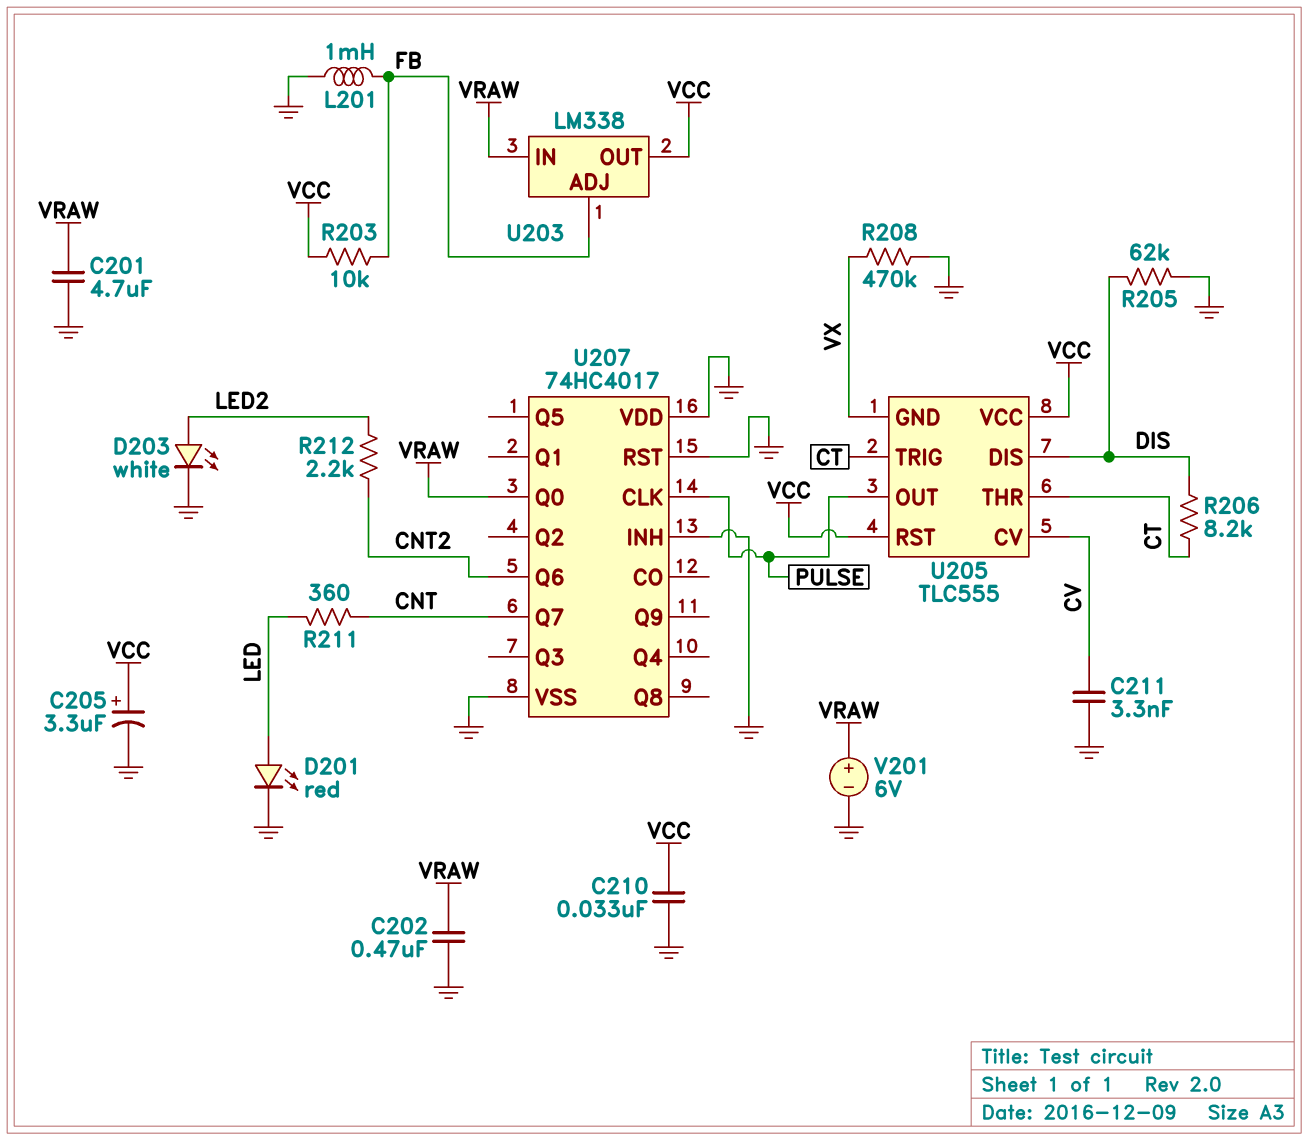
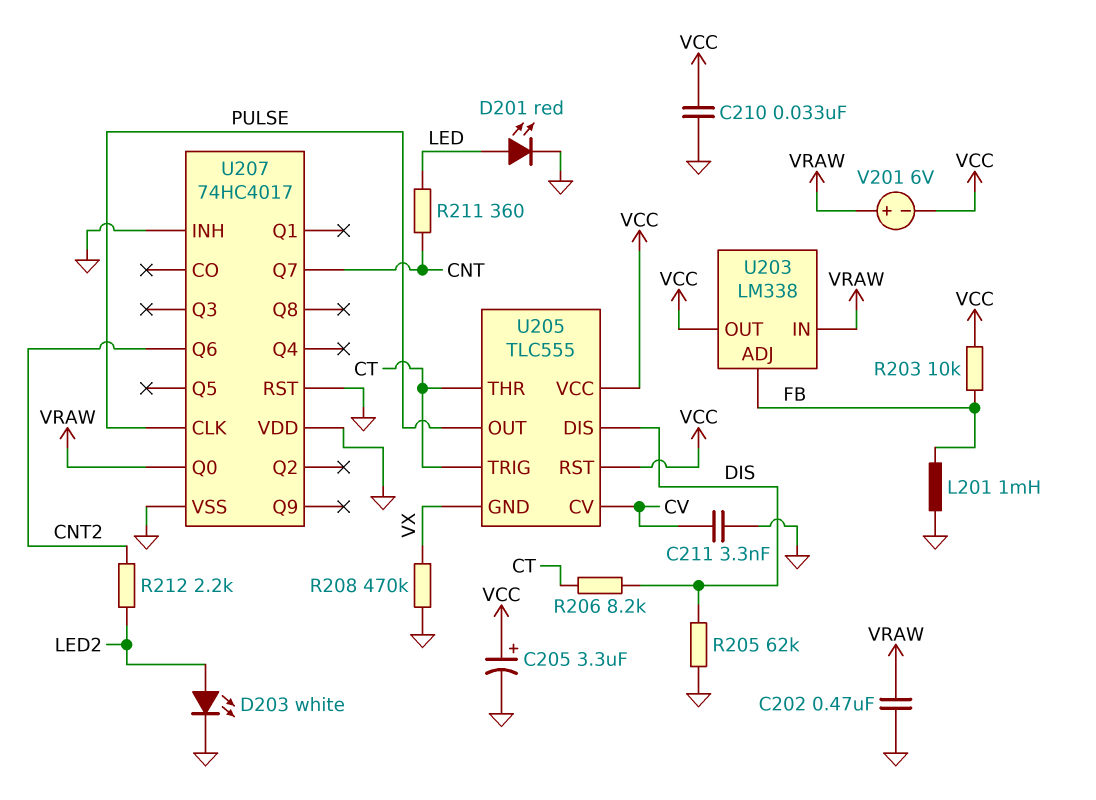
C201: 4.7uF (GND, VRAW) -> none
V201: 6V (plus VRAW, minus GND) -> 6V (plus VRAW, minus VCC)

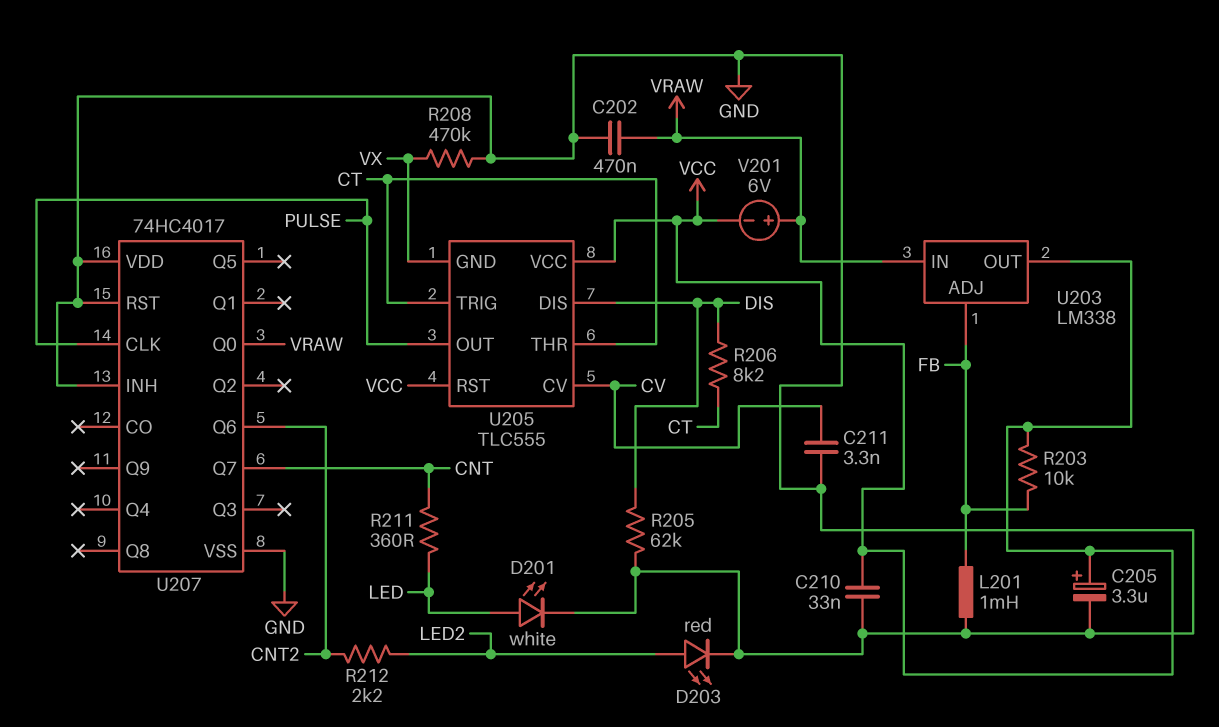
D201: LED red (A LED, K GND) -> LED white (A LED, K GND)
D203: LED white (A LED2, K GND) -> LED red (A LED2, K GND)

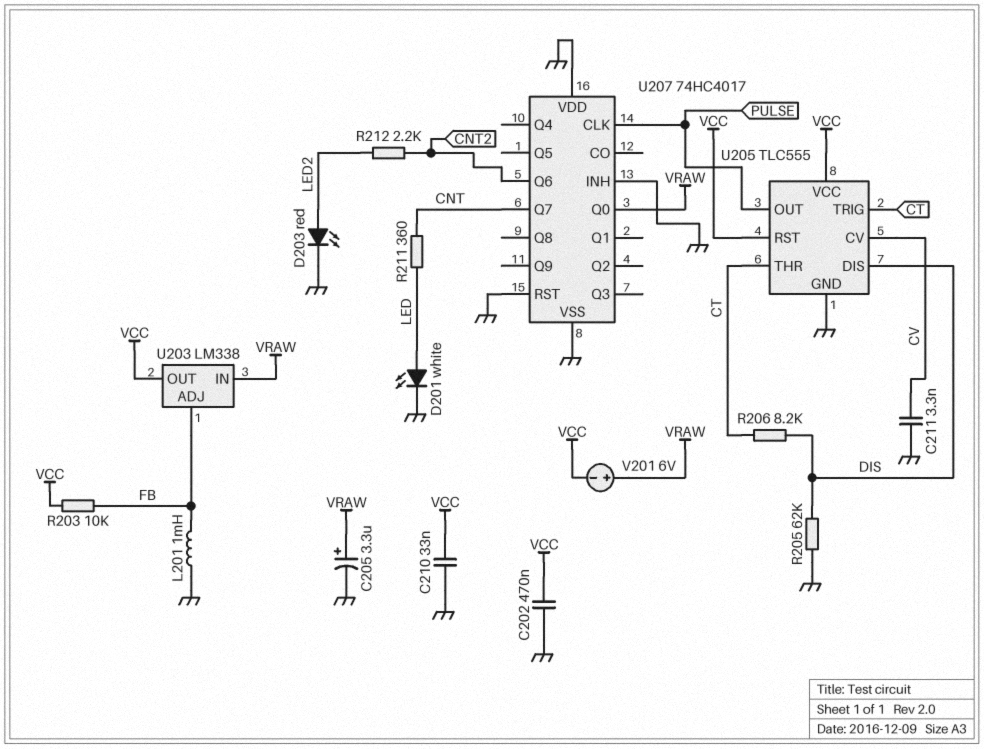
C202: 470nF (GND, VRAW) -> 470nF (GND, VCC)
C205: 3.3uF (plus VCC, minus GND) -> 3.3uF (plus VRAW, minus GND)
R208: 470k (GND, VX) -> none
U205 pin GND: VX -> GND

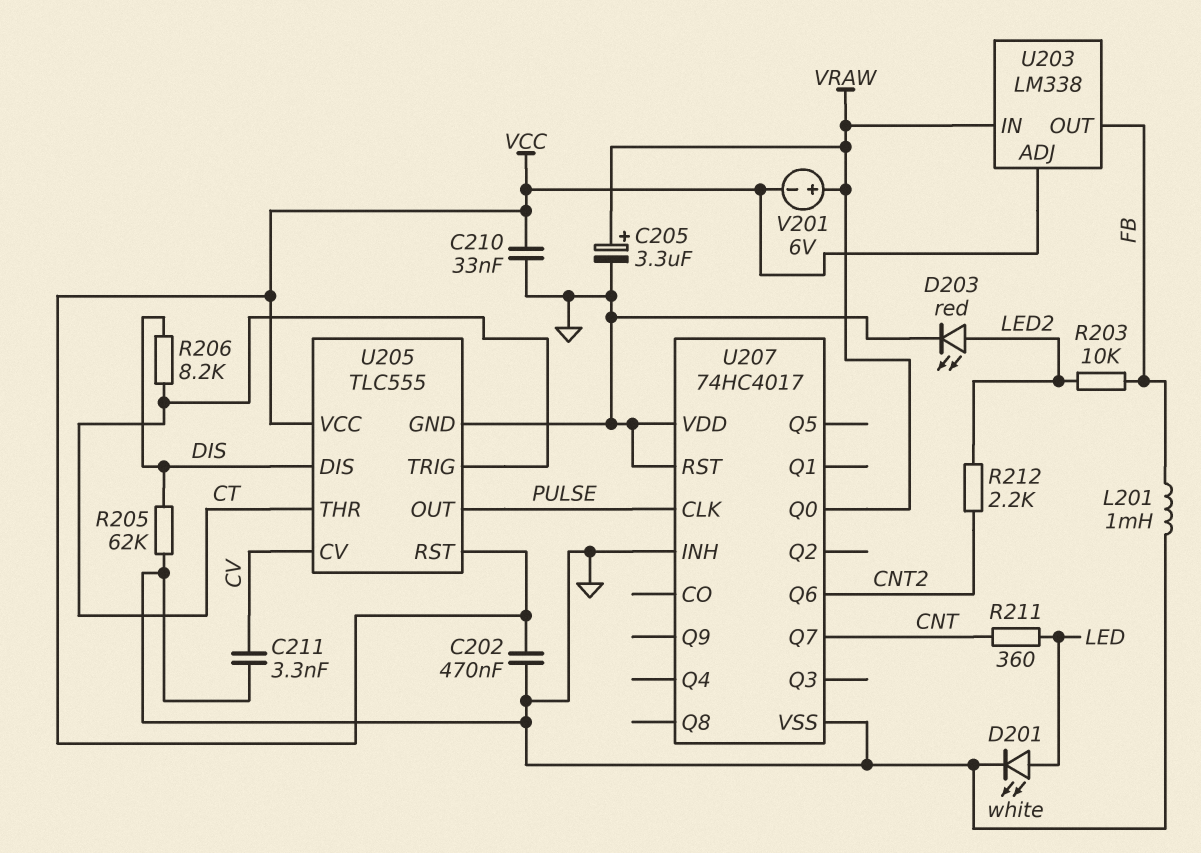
R203: 10k (FB, VCC) -> 10k (FB, LED2)
U203 pin ADJ: FB -> VCC
U203 pin OUT: VCC -> FB

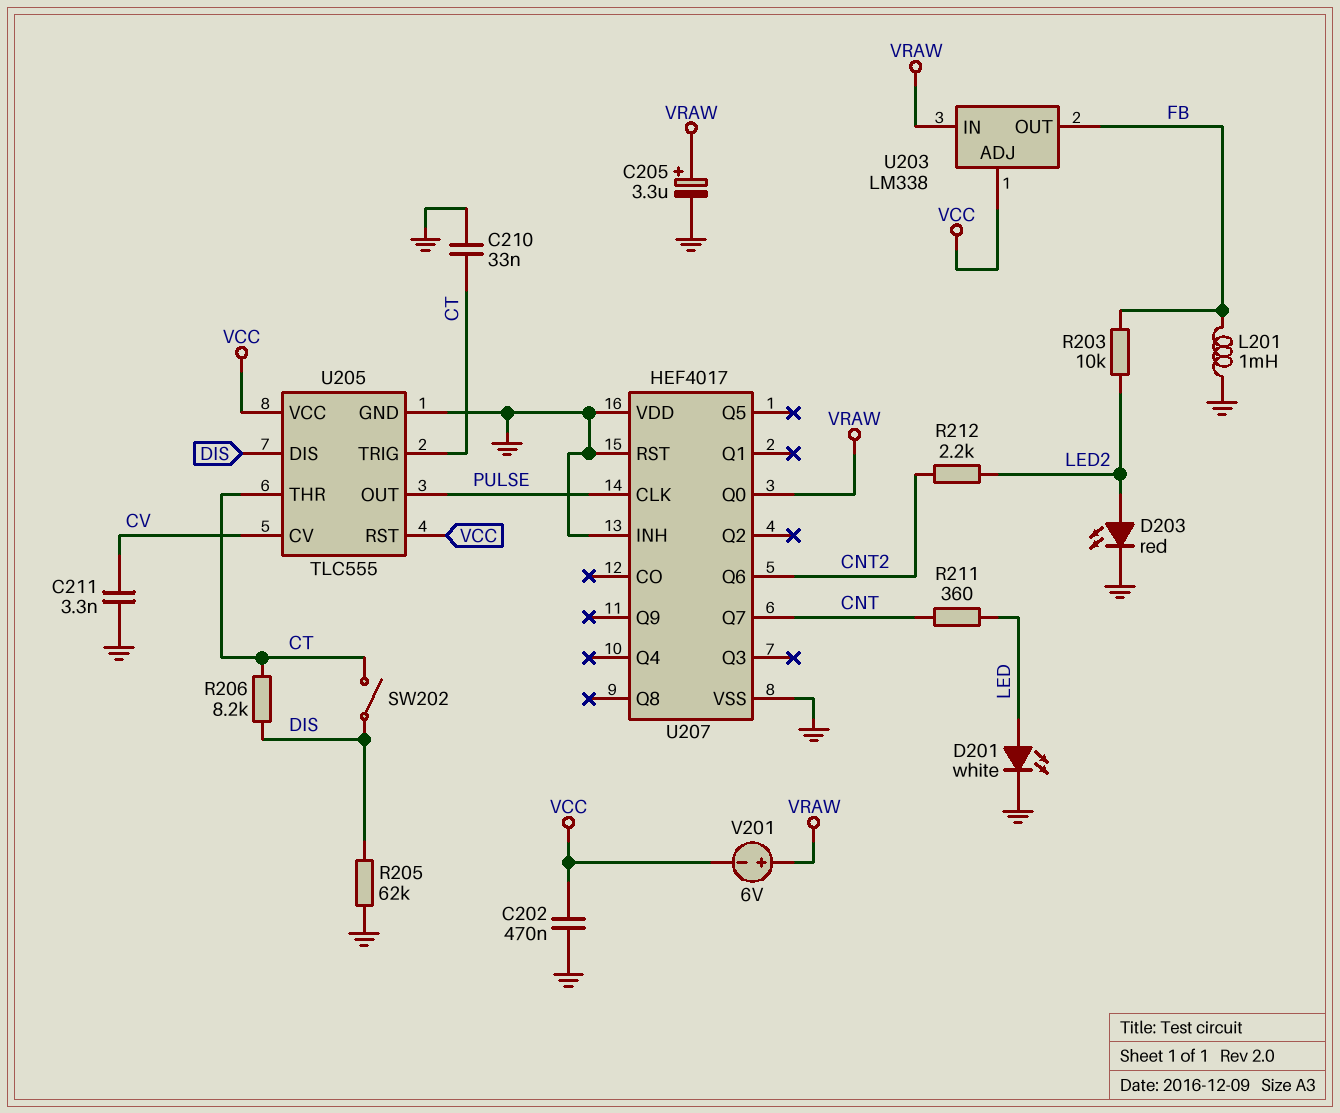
C210: 33nF (GND, VCC) -> 33nF (CT, GND)
SW202: none -> switch (CT, DIS)
U207: 74HC4017 -> HEF4017

